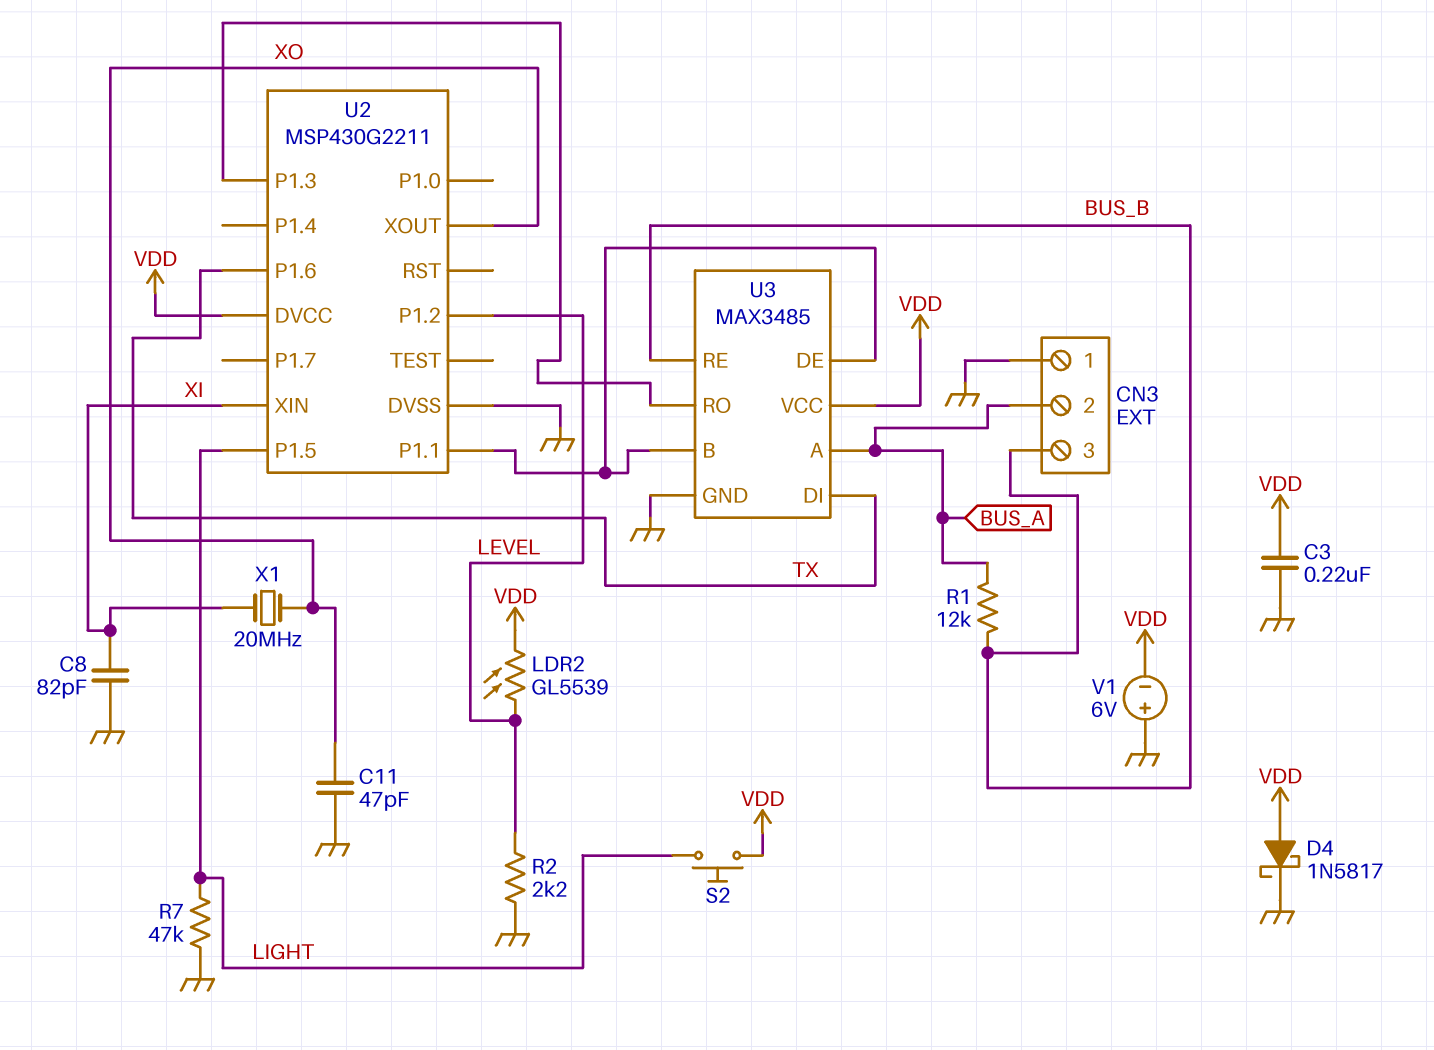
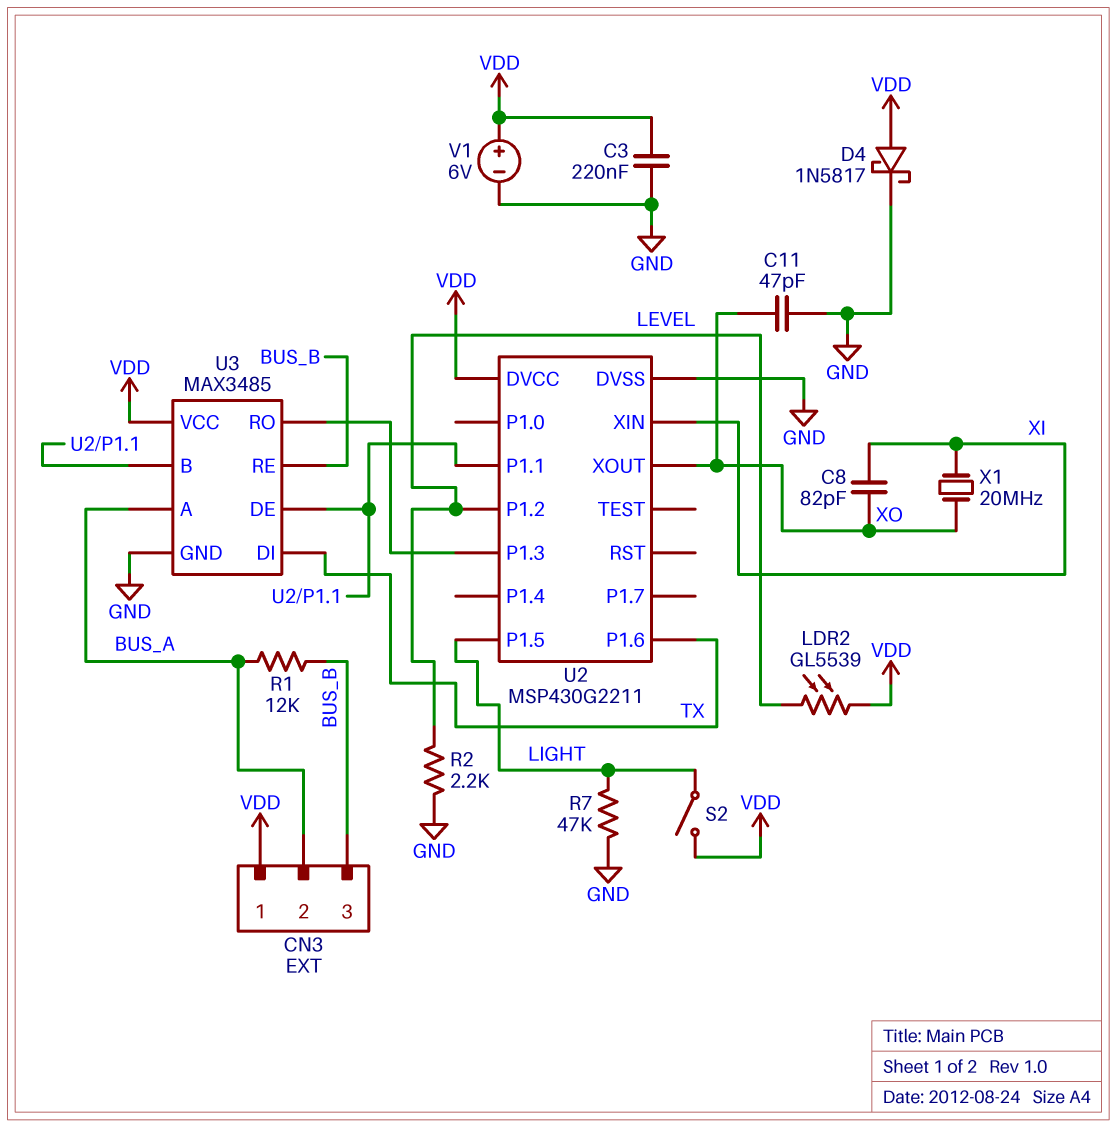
C8: 82pF (GND, XI) -> 82pF (XI, XO)
CN3 pin 1: GND -> VDD
S2: button (LIGHT, VDD) -> switch (LIGHT, VDD)
V1: 6V (plus GND, minus VDD) -> 6V (plus VDD, minus GND)

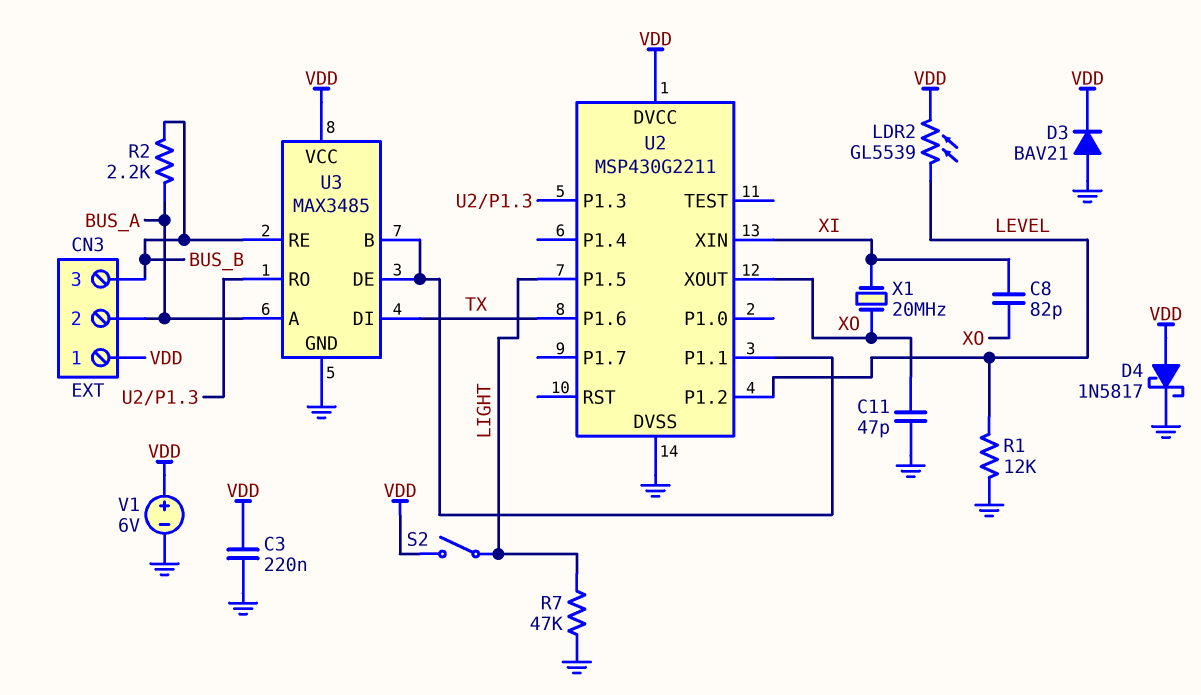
D3: none -> diode BAV21 (A GND, K VDD)
R1: 12k (BUS_A, BUS_B) -> 12k (GND, LEVEL)
R2: 2.2k (GND, LEVEL) -> 2.2k (BUS_A, BUS_B)

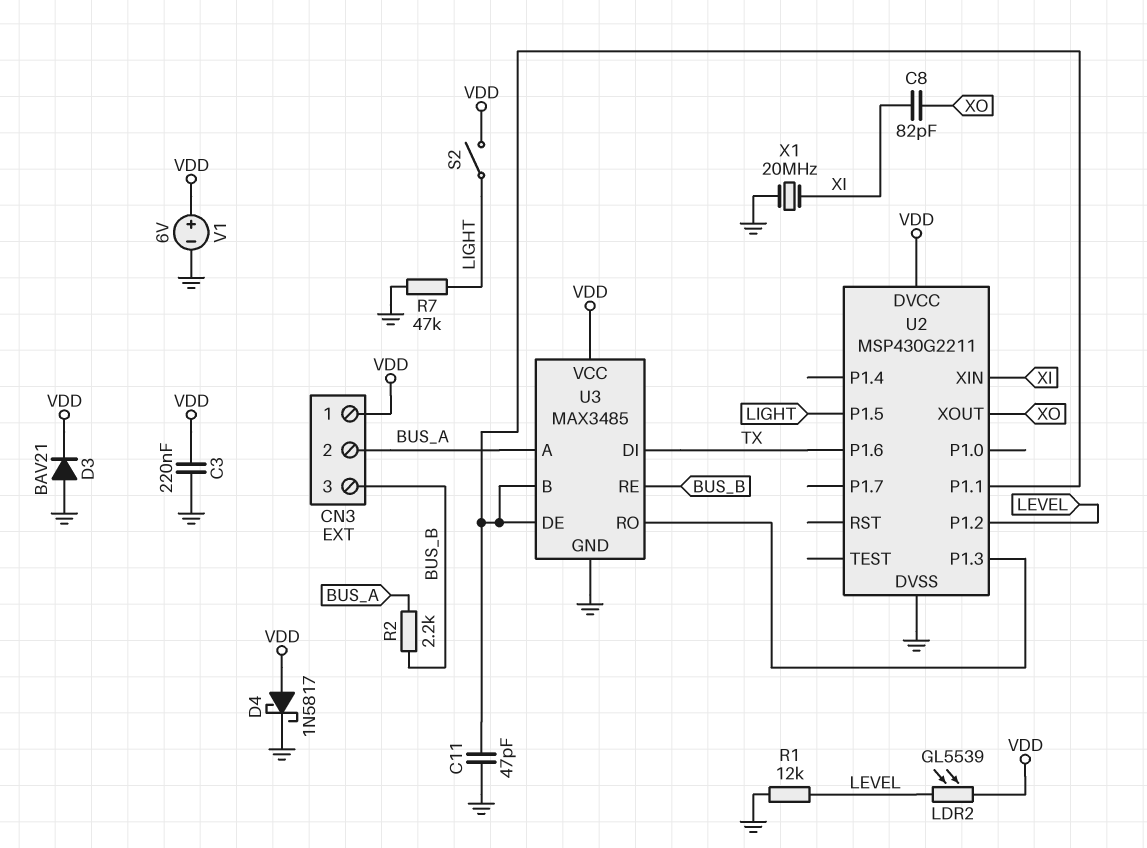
C11: 47pF (GND, XO) -> 47pF (GND, U2/P1.1)
X1: 20MHz (XI, XO) -> 20MHz (GND, XI)

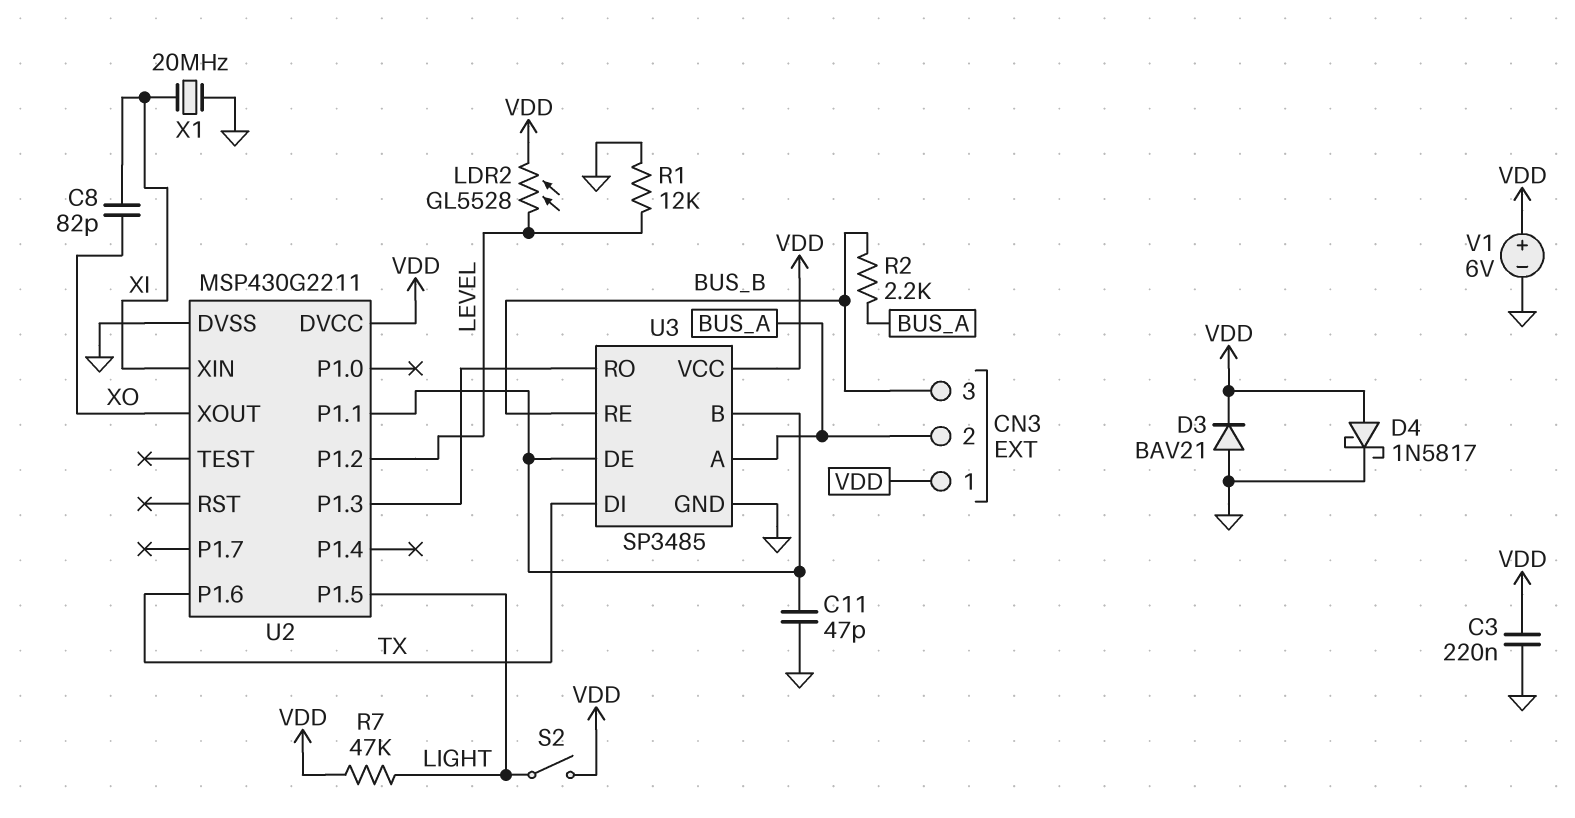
LDR2: GL5539 (LEVEL, VDD) -> GL5528 (LEVEL, VDD)
R7: 47k (GND, LIGHT) -> 47k (LIGHT, VDD)
U3: MAX3485 -> SP3485

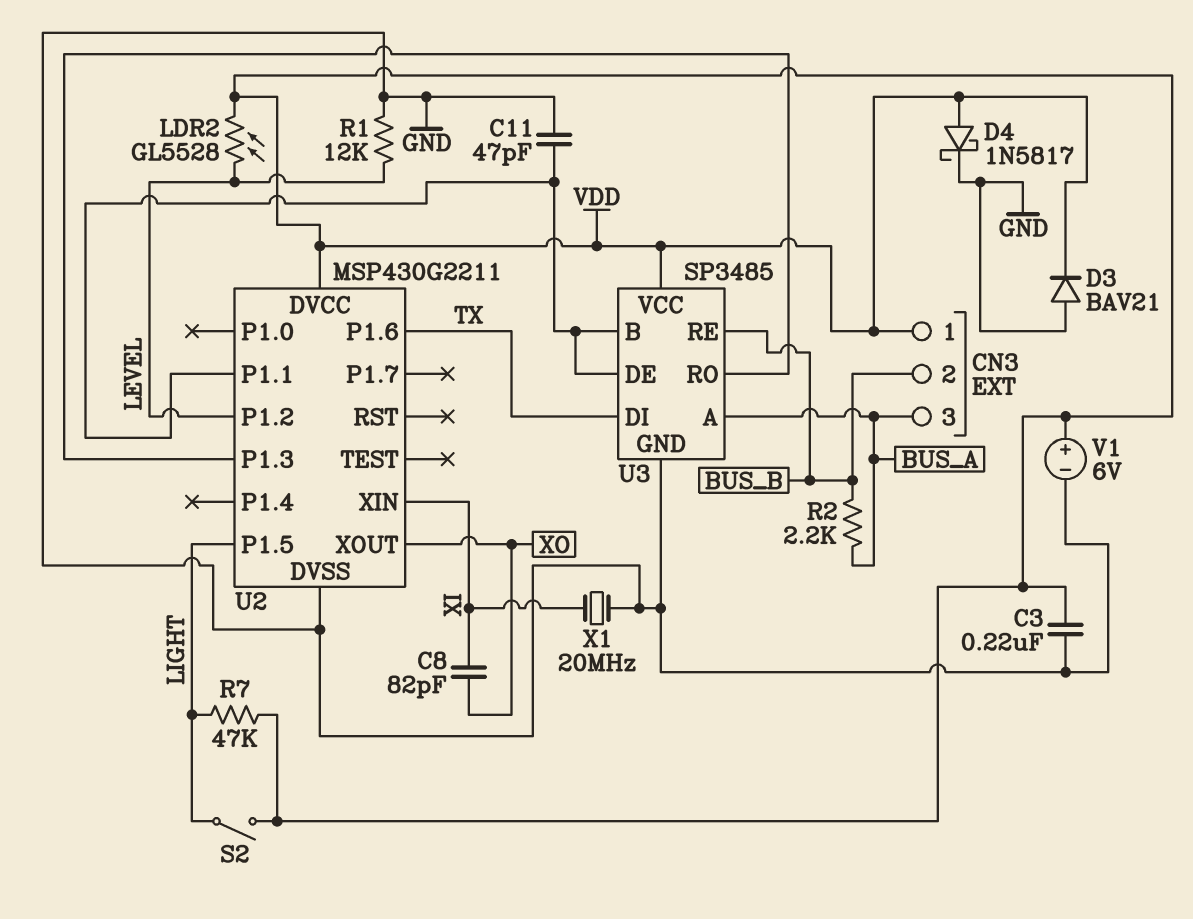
CN3 pin 2: BUS_A -> BUS_B
CN3 pin 3: BUS_B -> BUS_A

